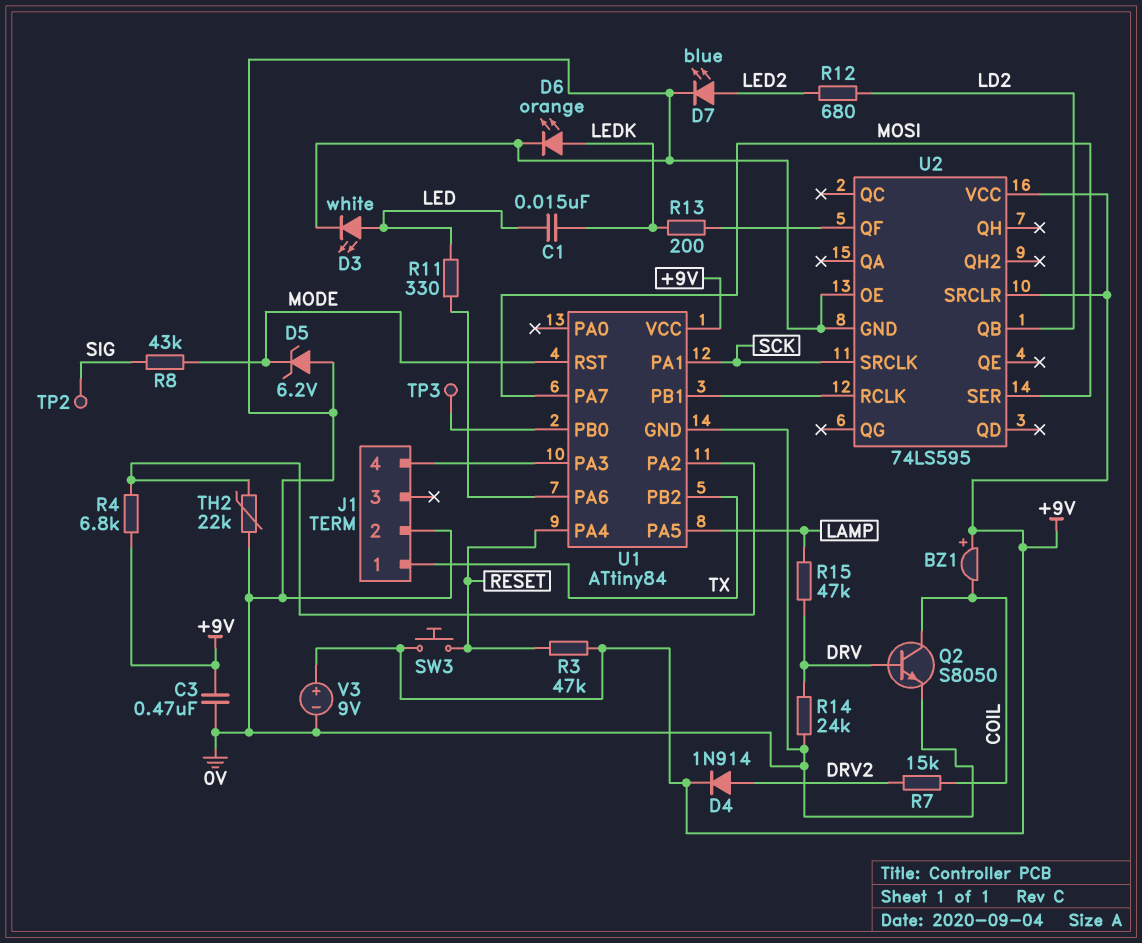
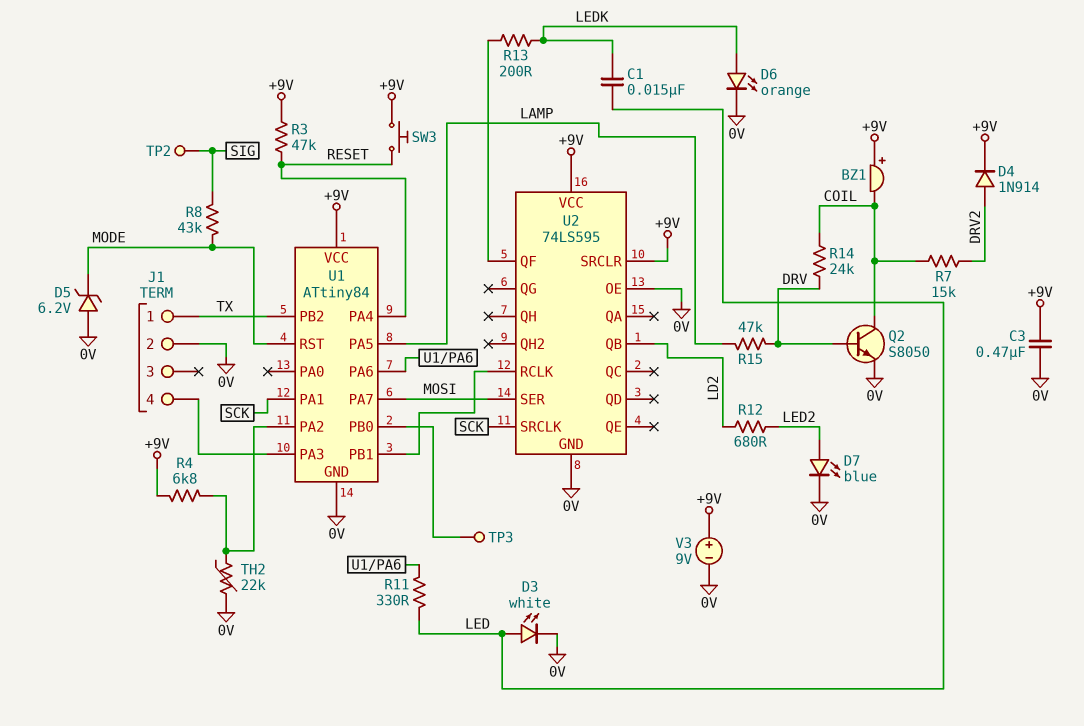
R14: 24k (0V, DRV) -> 24k (COIL, DRV)

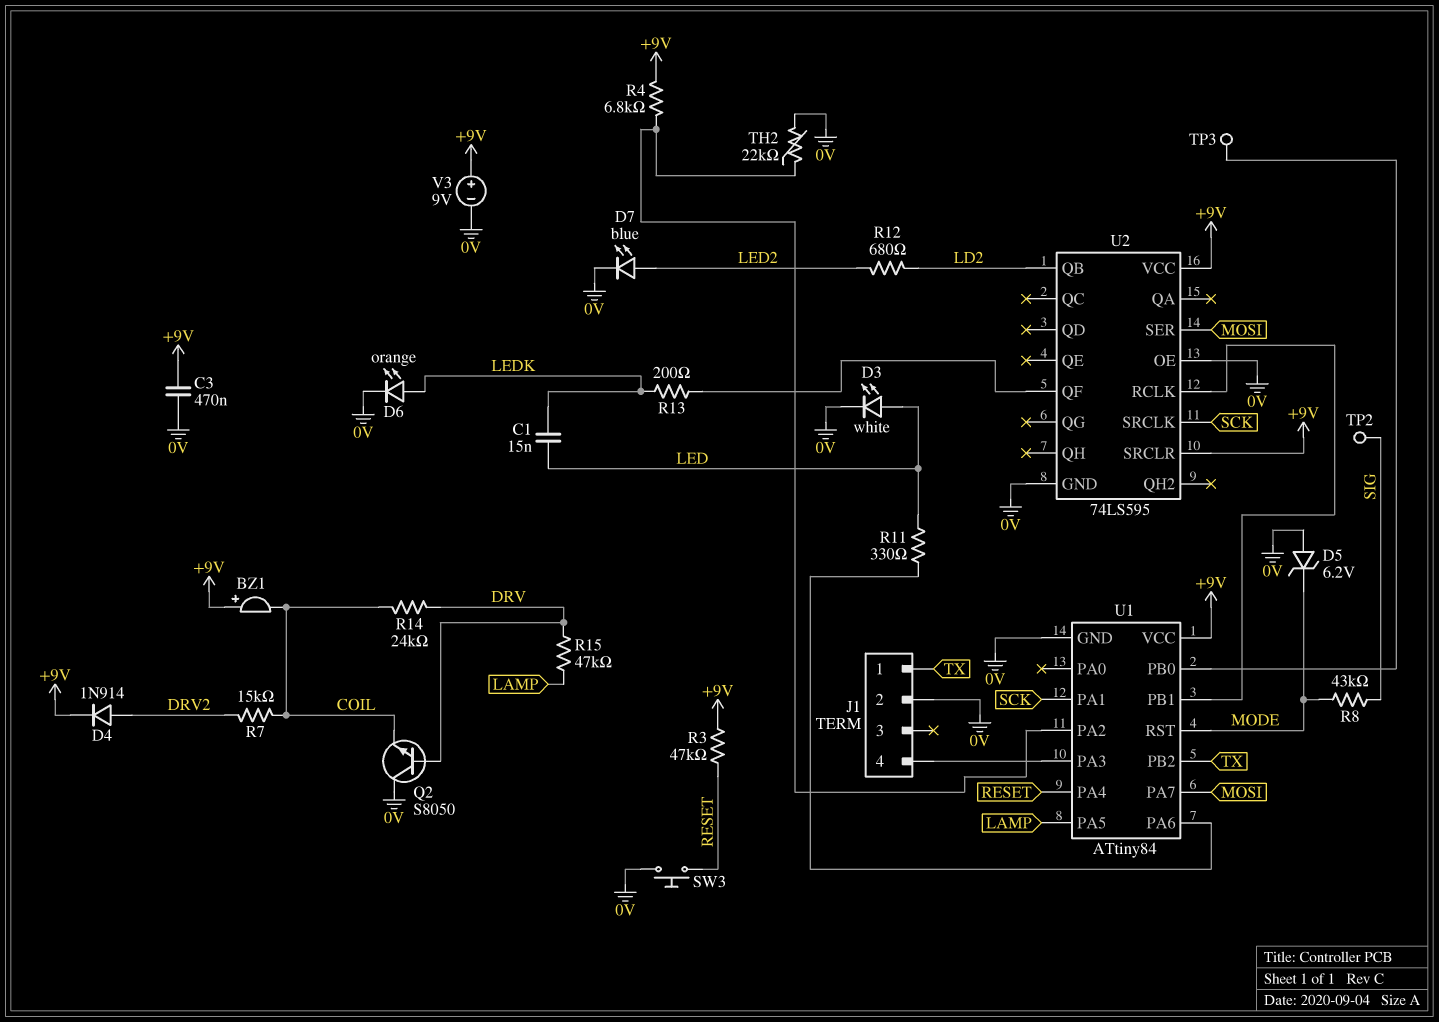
Q2: NPN S8050 (B DRV, C COIL, E 0V) -> NPN S8050 (B DRV, C 0V, E COIL)
SW3: button (+9V, RESET) -> button (0V, RESET)

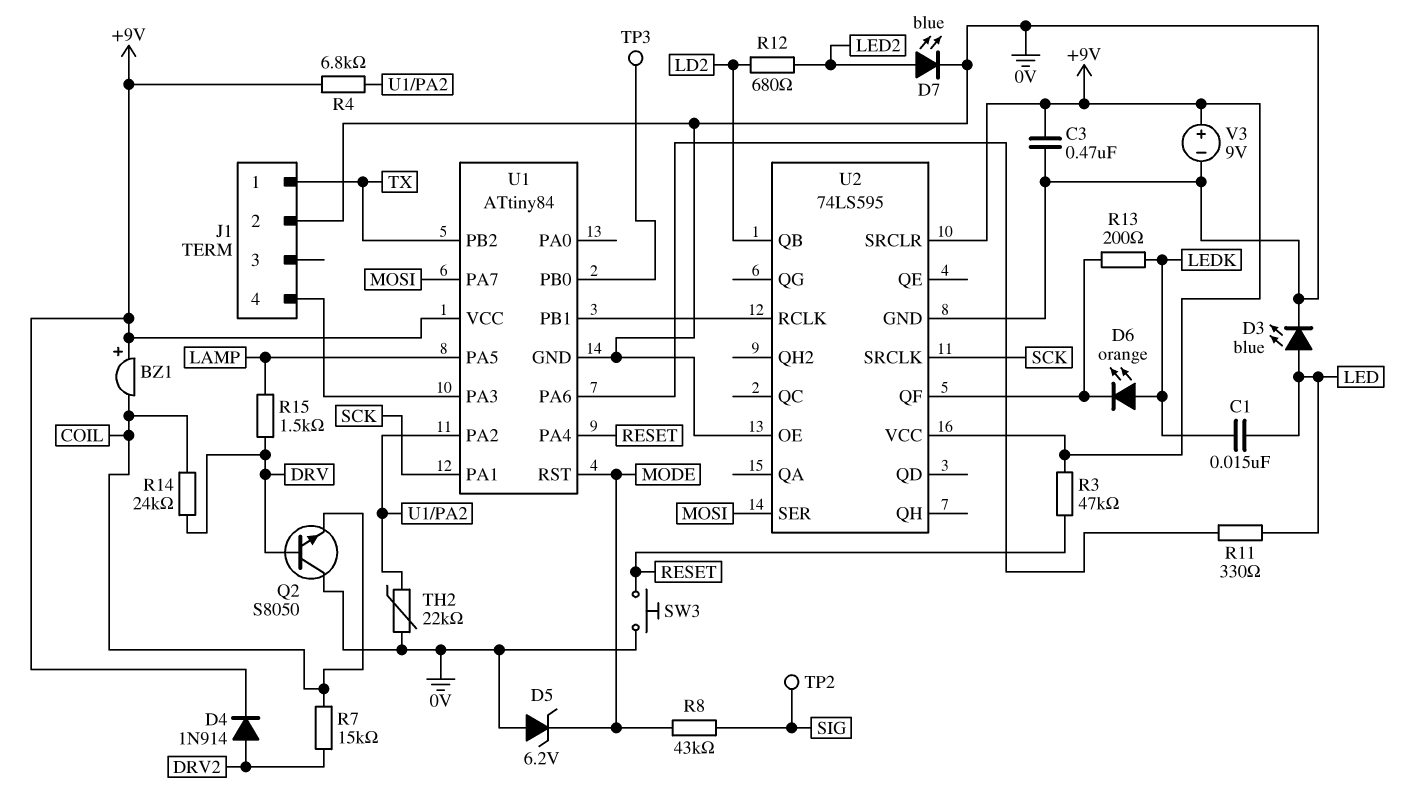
D3: LED white (A LED, K 0V) -> LED blue (A LED, K 0V)
D6: LED orange (A LEDK, K 0V) -> LED orange (A LEDK, K U2/QF)
R15: 47k (DRV, LAMP) -> 1.5k (DRV, LAMP)

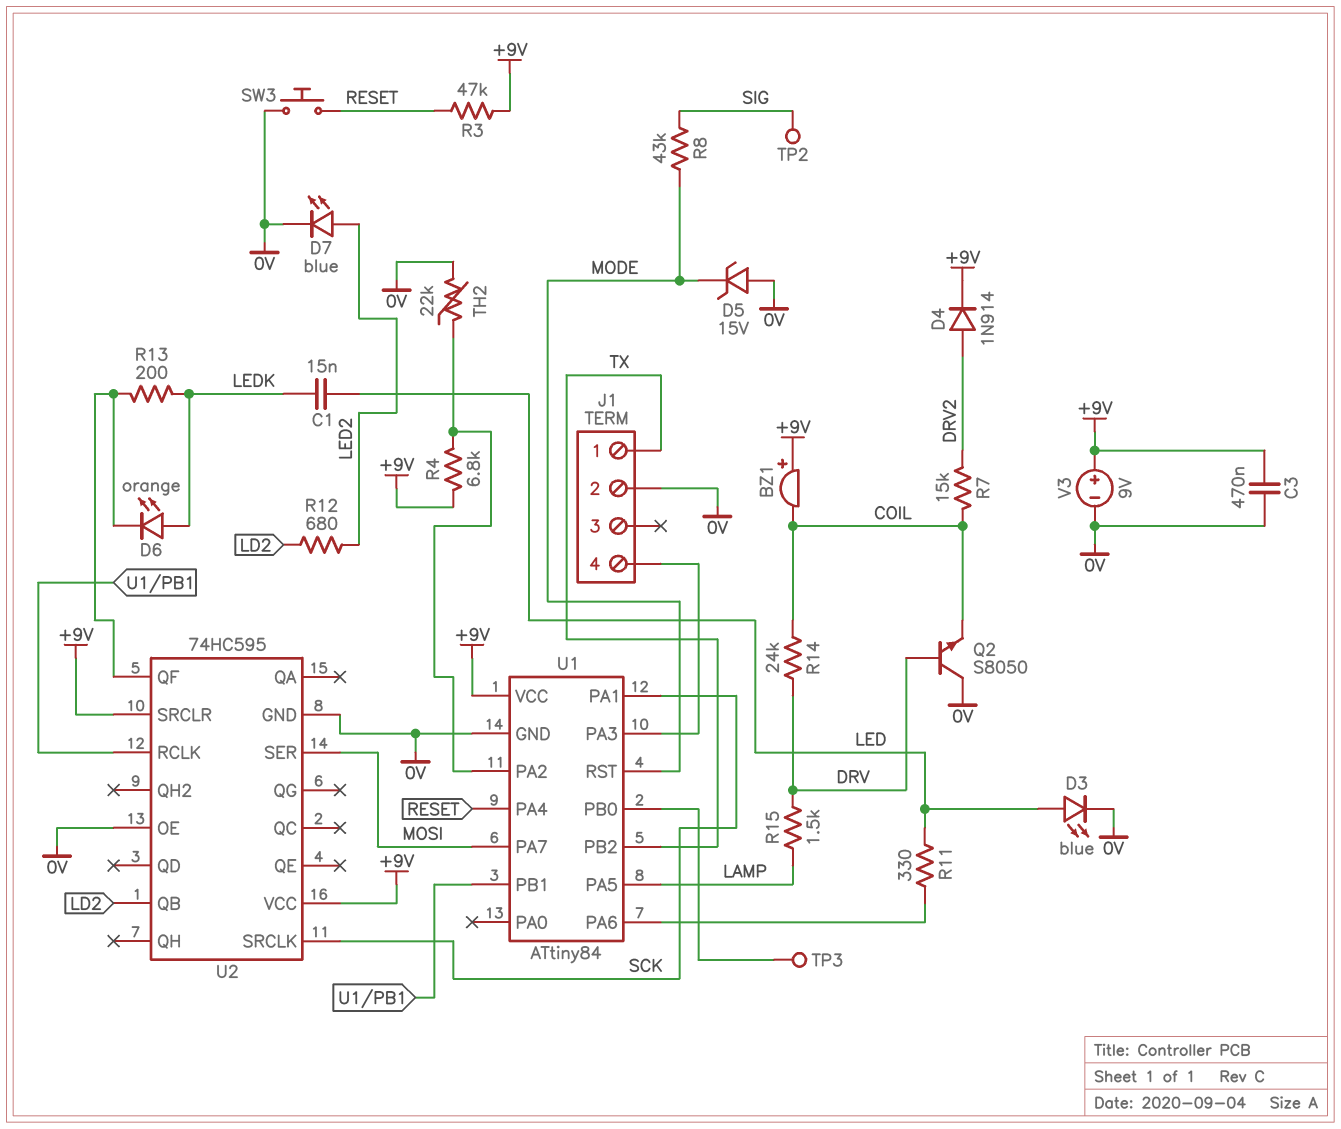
D5: zener 6.2V (A 0V, K MODE) -> zener 15V (A 0V, K MODE)
U2: 74LS595 -> 74HC595

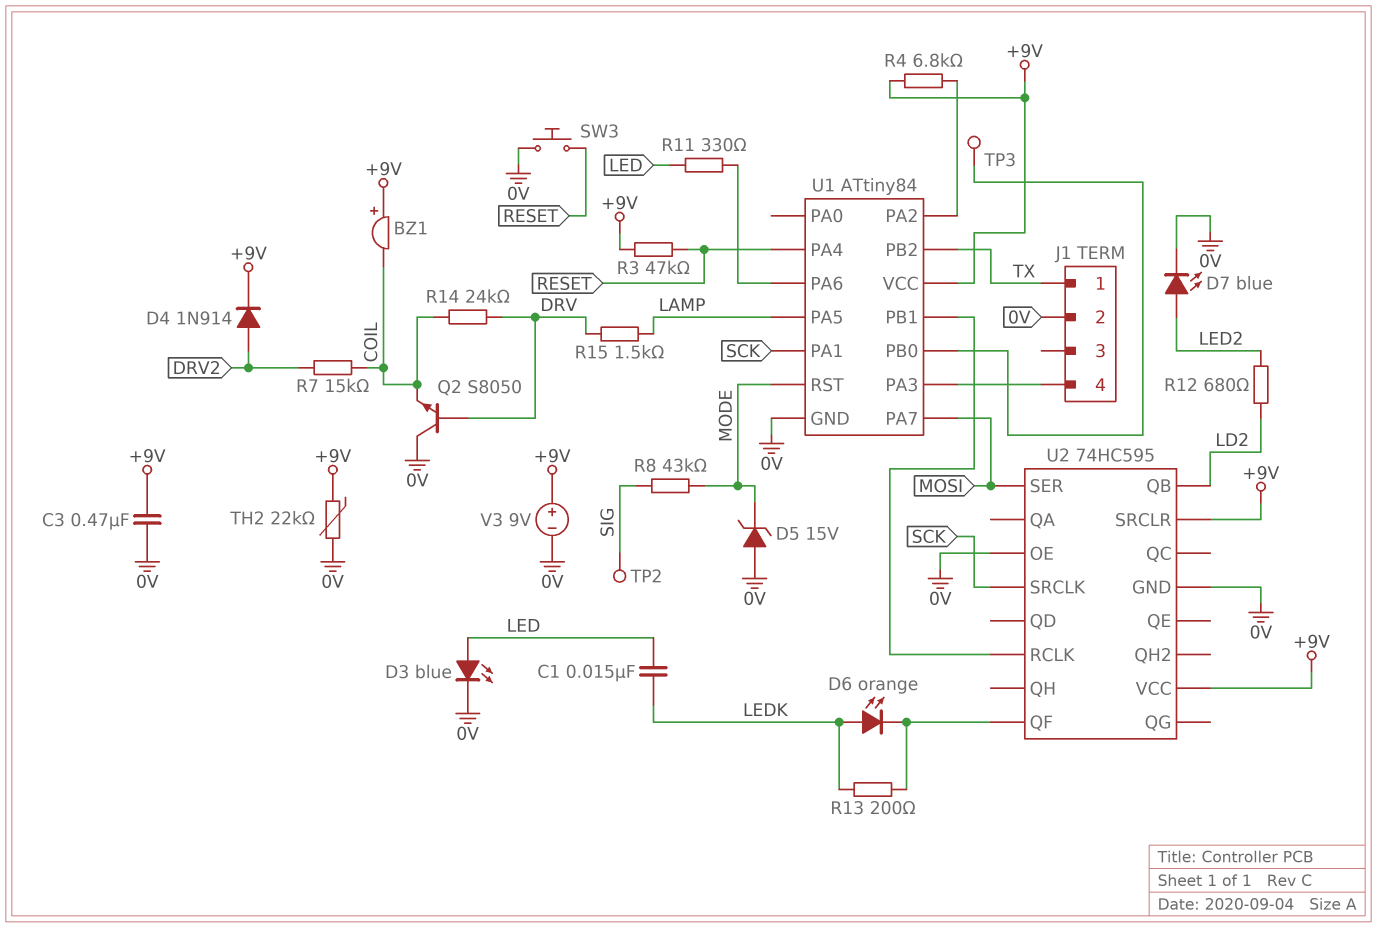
TH2: 22k (0V, U1/PA2) -> 22k (+9V, 0V)

